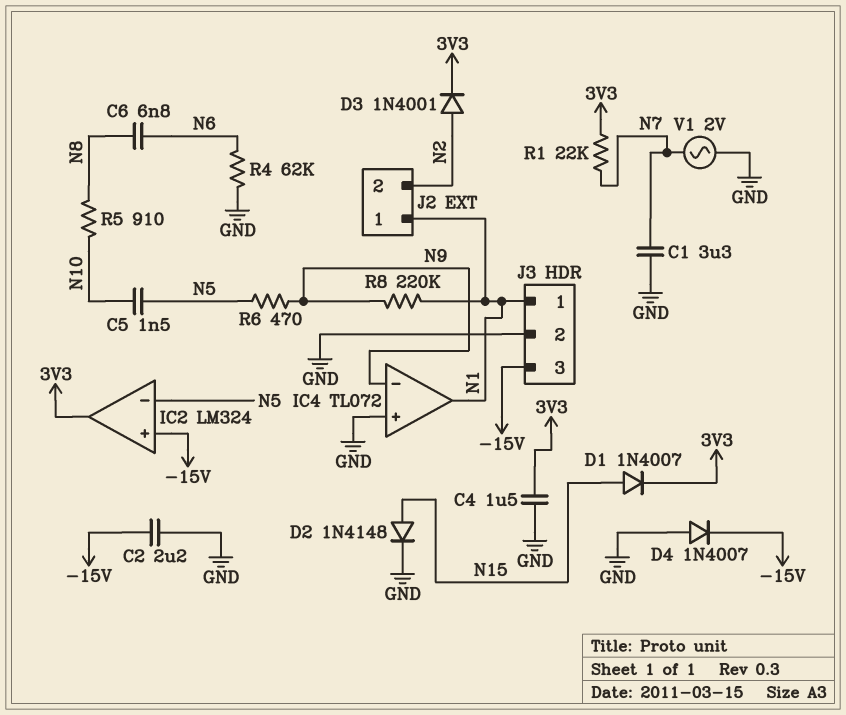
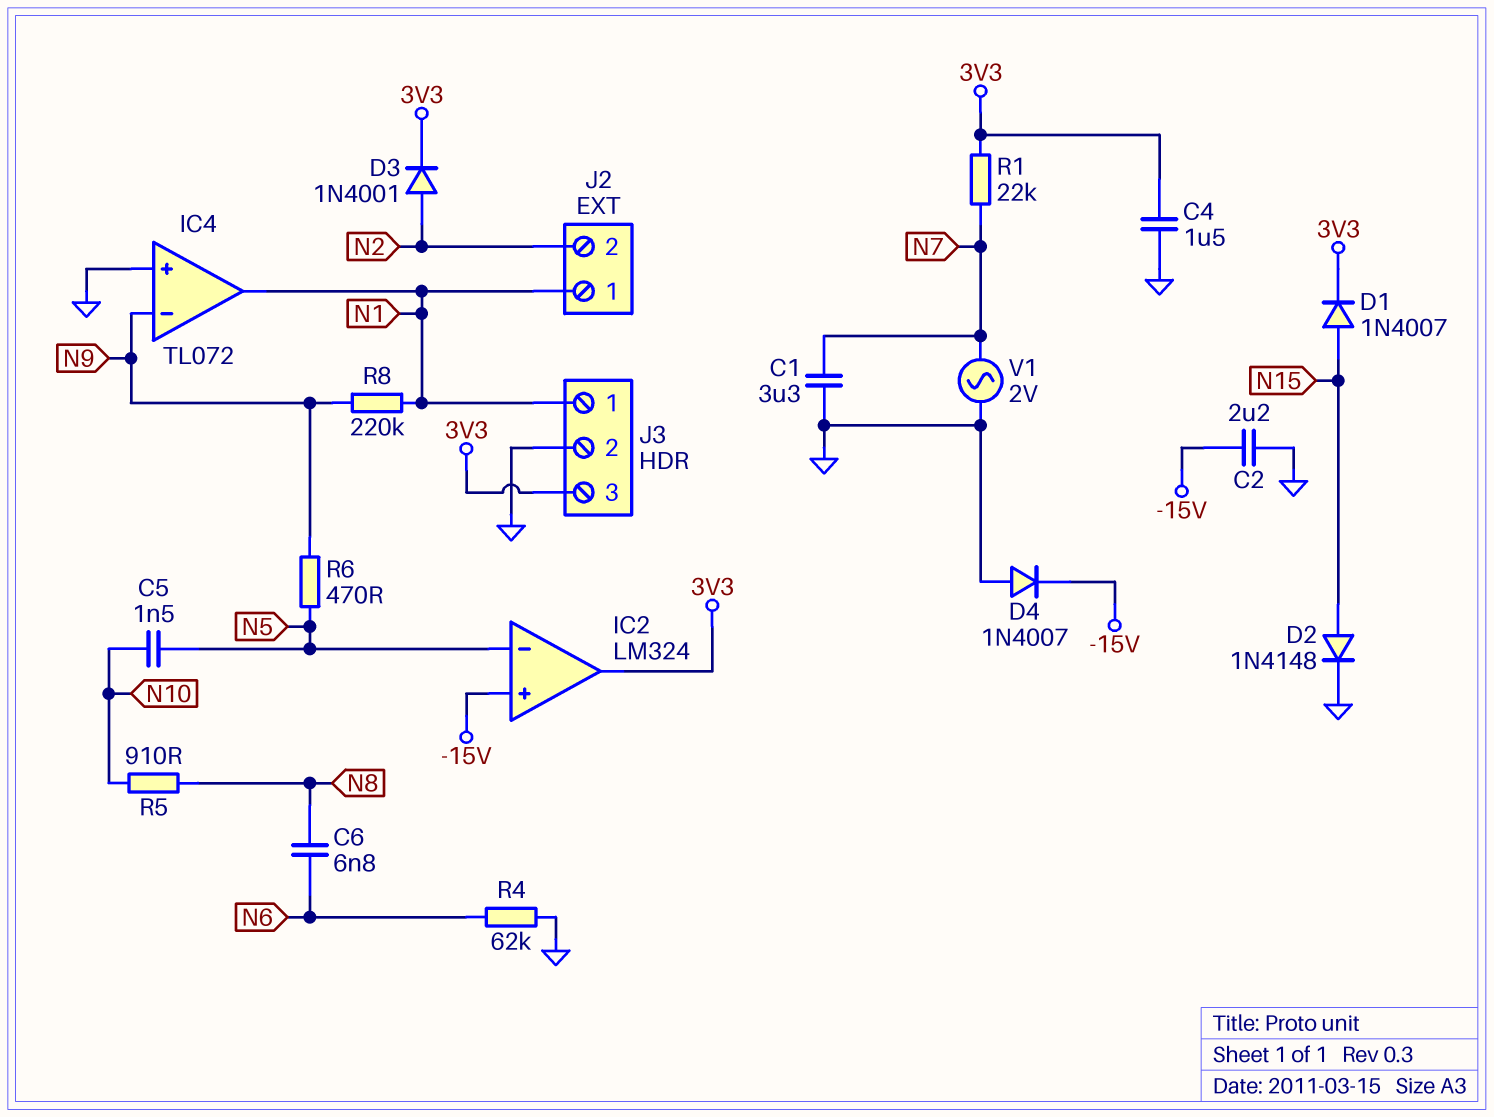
J3 pin 3: -15V -> 3V3

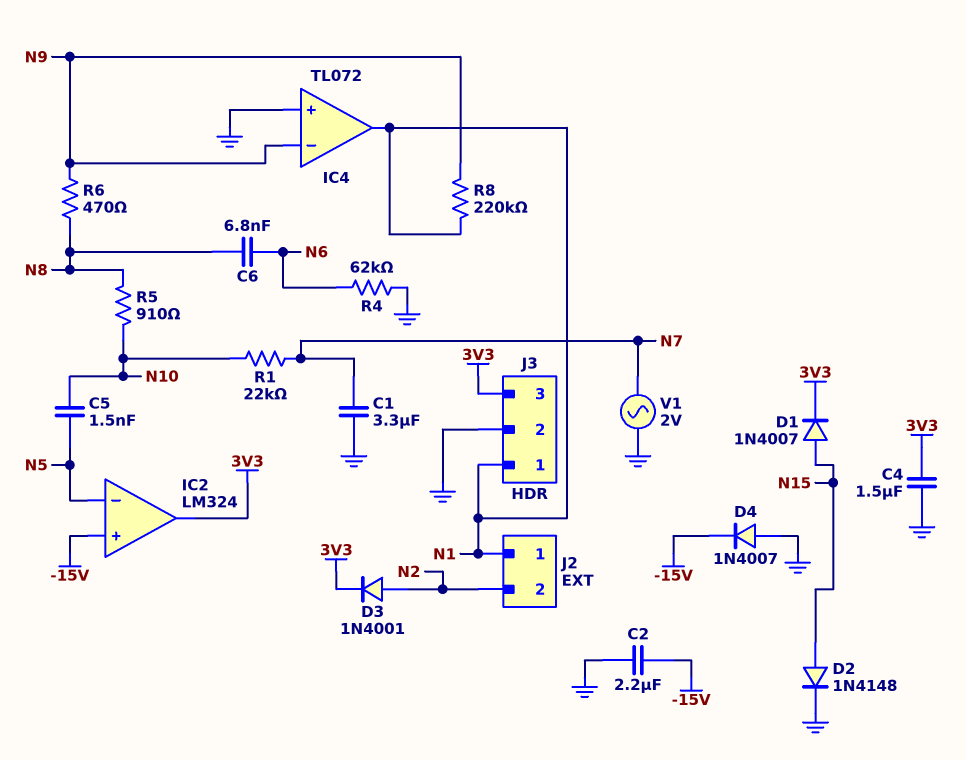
R1: 22k (3V3, N7) -> 22k (N7, N10)
R6: 470 (N5, N9) -> 470 (N8, N9)

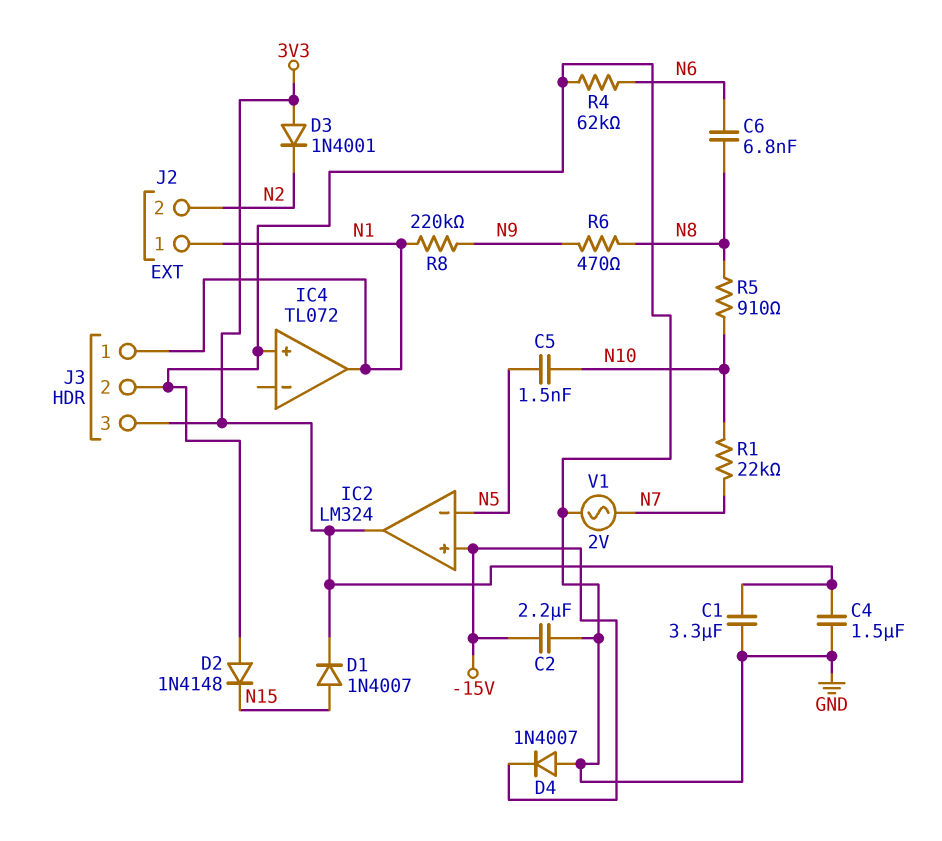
C1: 3.3uF (GND, N7) -> 3.3uF (3V3, GND)
D2: diode 1N4148 (A N15, K GND) -> diode 1N4148 (A GND, K N15)
D3: diode 1N4001 (A N2, K 3V3) -> diode 1N4001 (A 3V3, K N2)
IC4 pin in-: N9 -> none

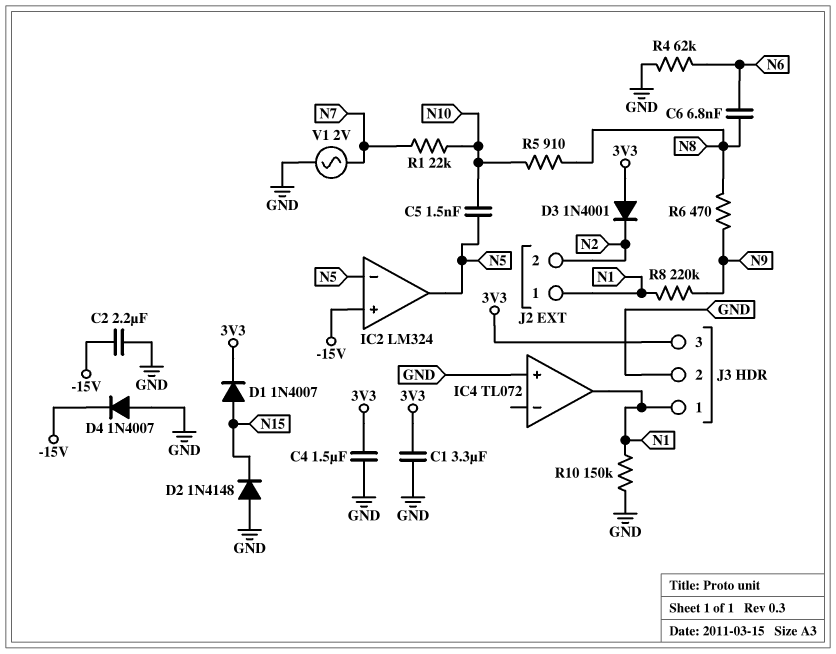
IC2 pin out: 3V3 -> N5
R10: none -> 150k (GND, N1)

